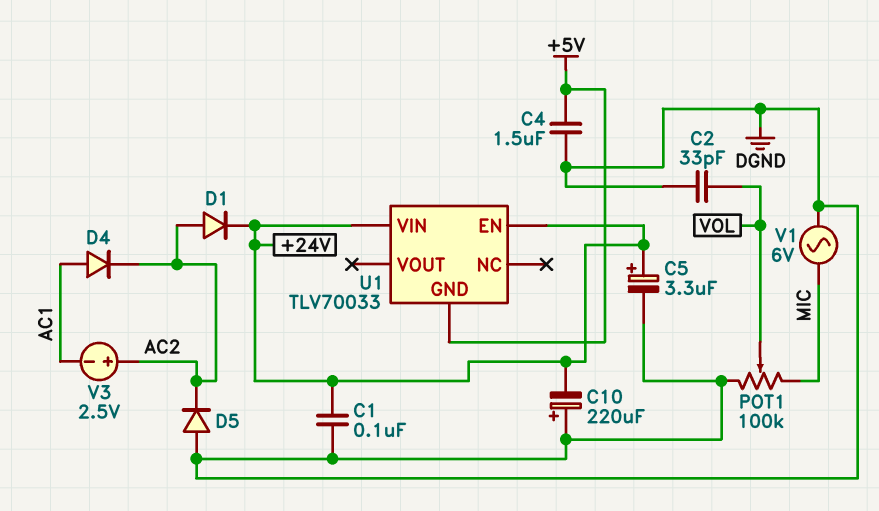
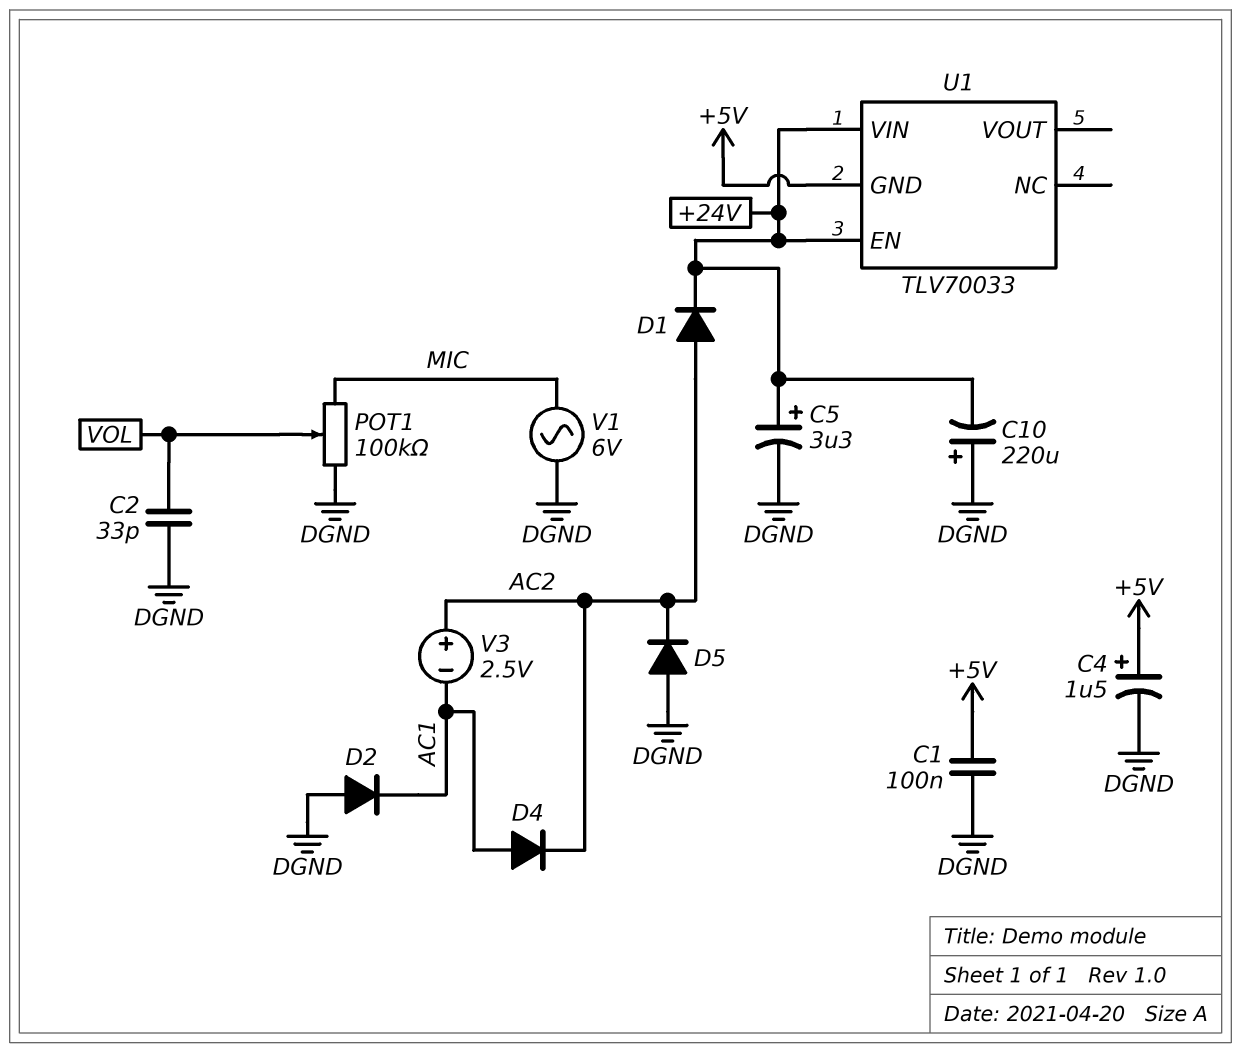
C1: 100nF (+24V, DGND) -> 100nF (+5V, DGND)
C4: 1.5uF (+5V, DGND) -> 1.5uF (plus +5V, minus DGND)
D2: none -> diode (A DGND, K AC1)

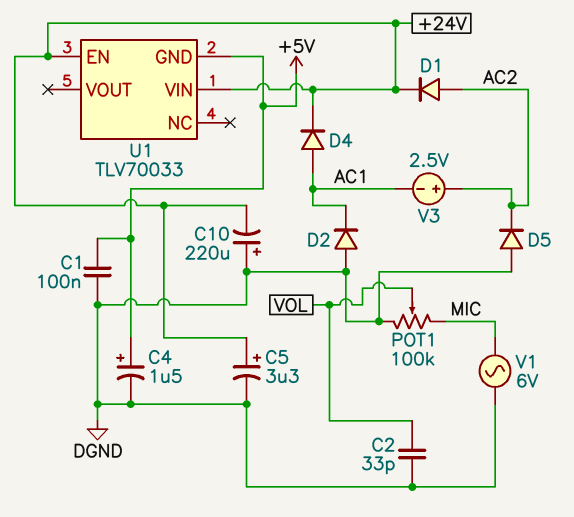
D4: diode (A AC1, K AC2) -> diode (A AC1, K +24V)

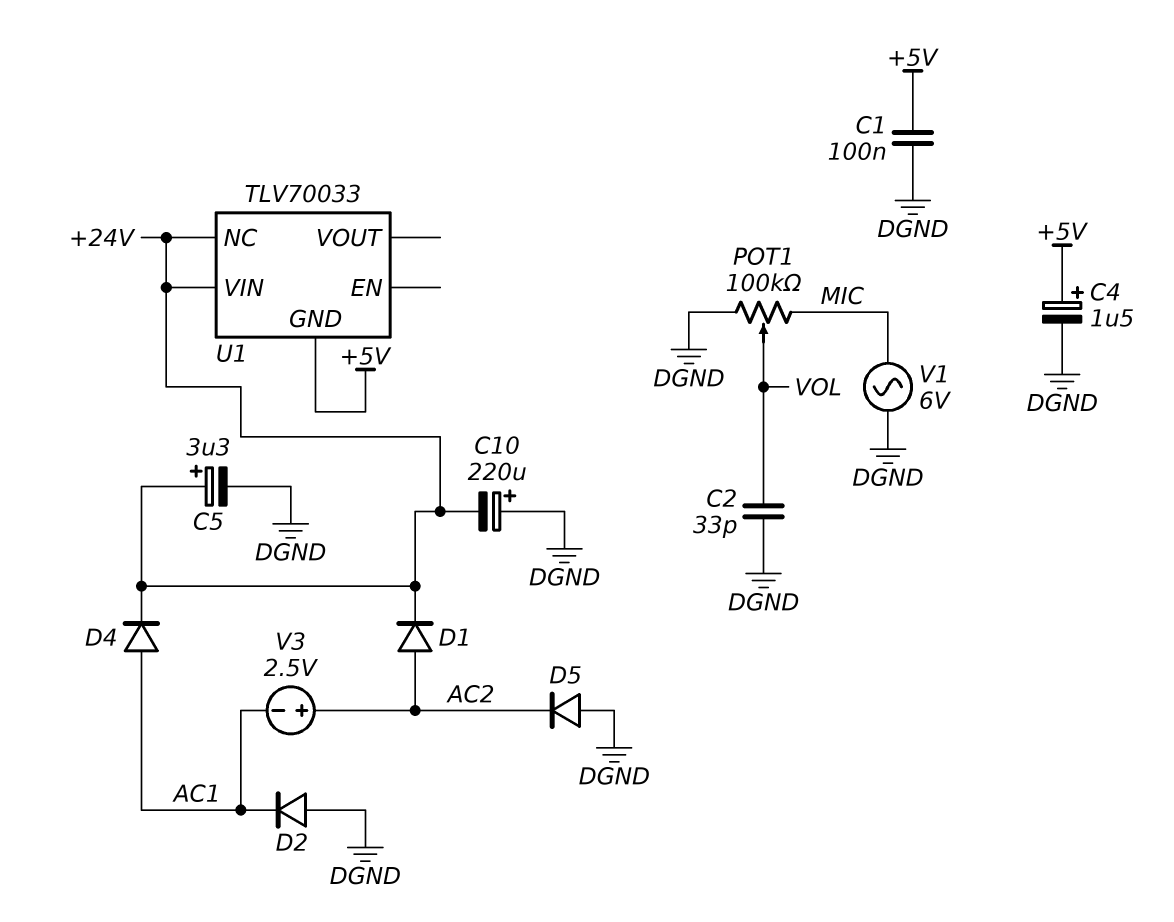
U1 pin EN: +24V -> none
U1 pin NC: none -> +24V

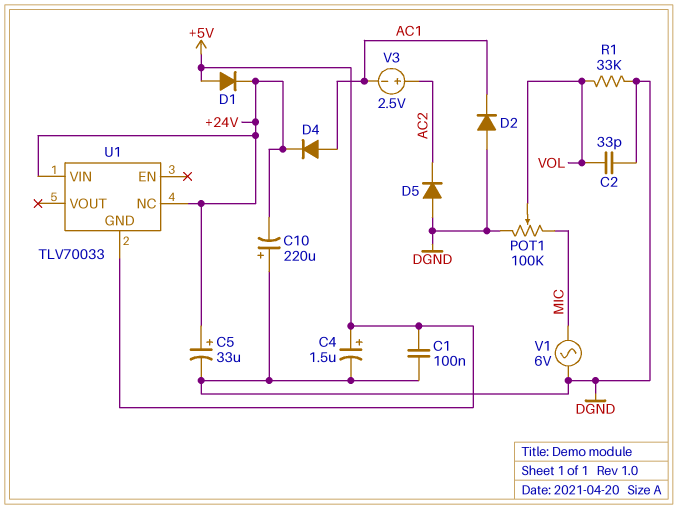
C5: 3.3uF (plus +24V, minus DGND) -> 33uF (plus +24V, minus DGND)
D1: diode (A AC2, K +24V) -> diode (A +5V, K +24V)
R1: none -> 33k (DGND, VOL)

